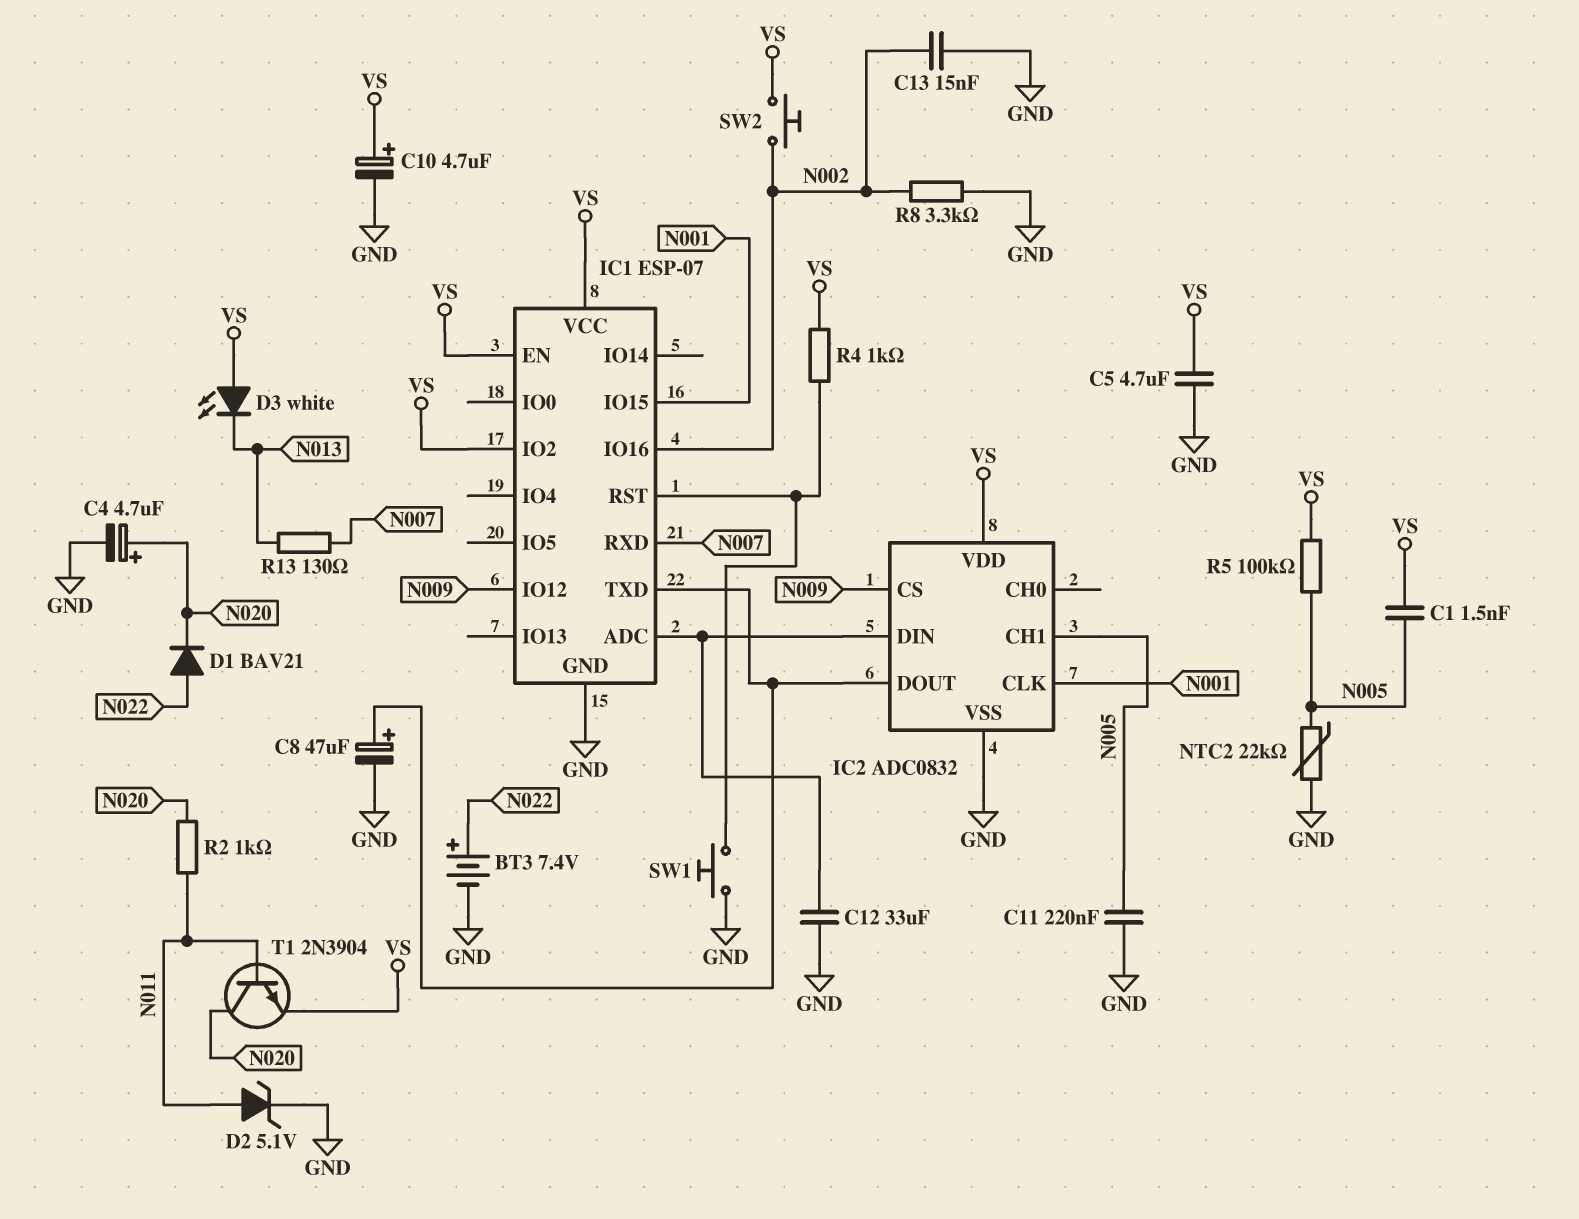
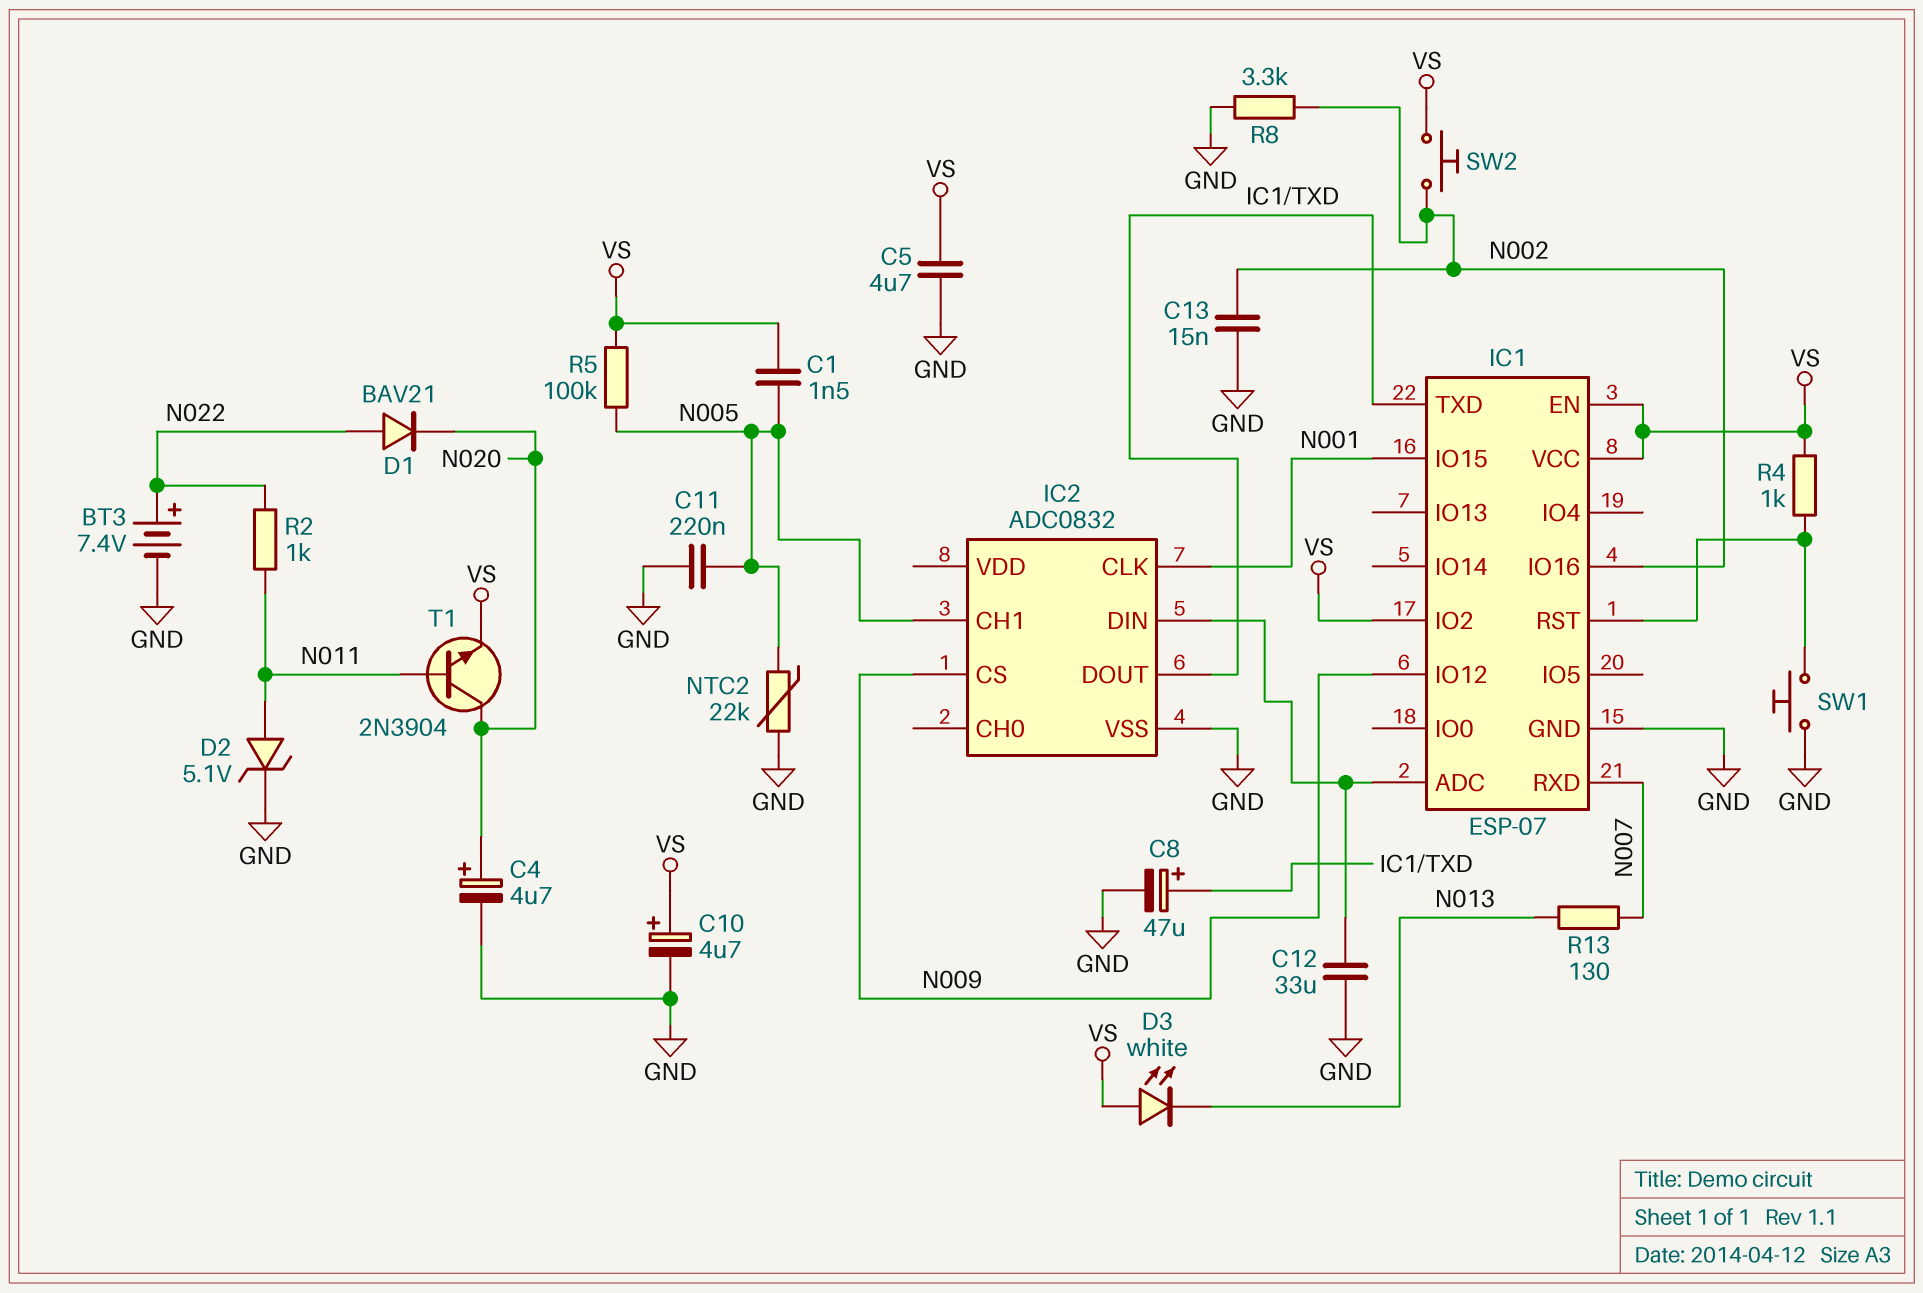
IC2 pin VDD: VS -> none
R2: 1k (N011, N020) -> 1k (N011, N022)

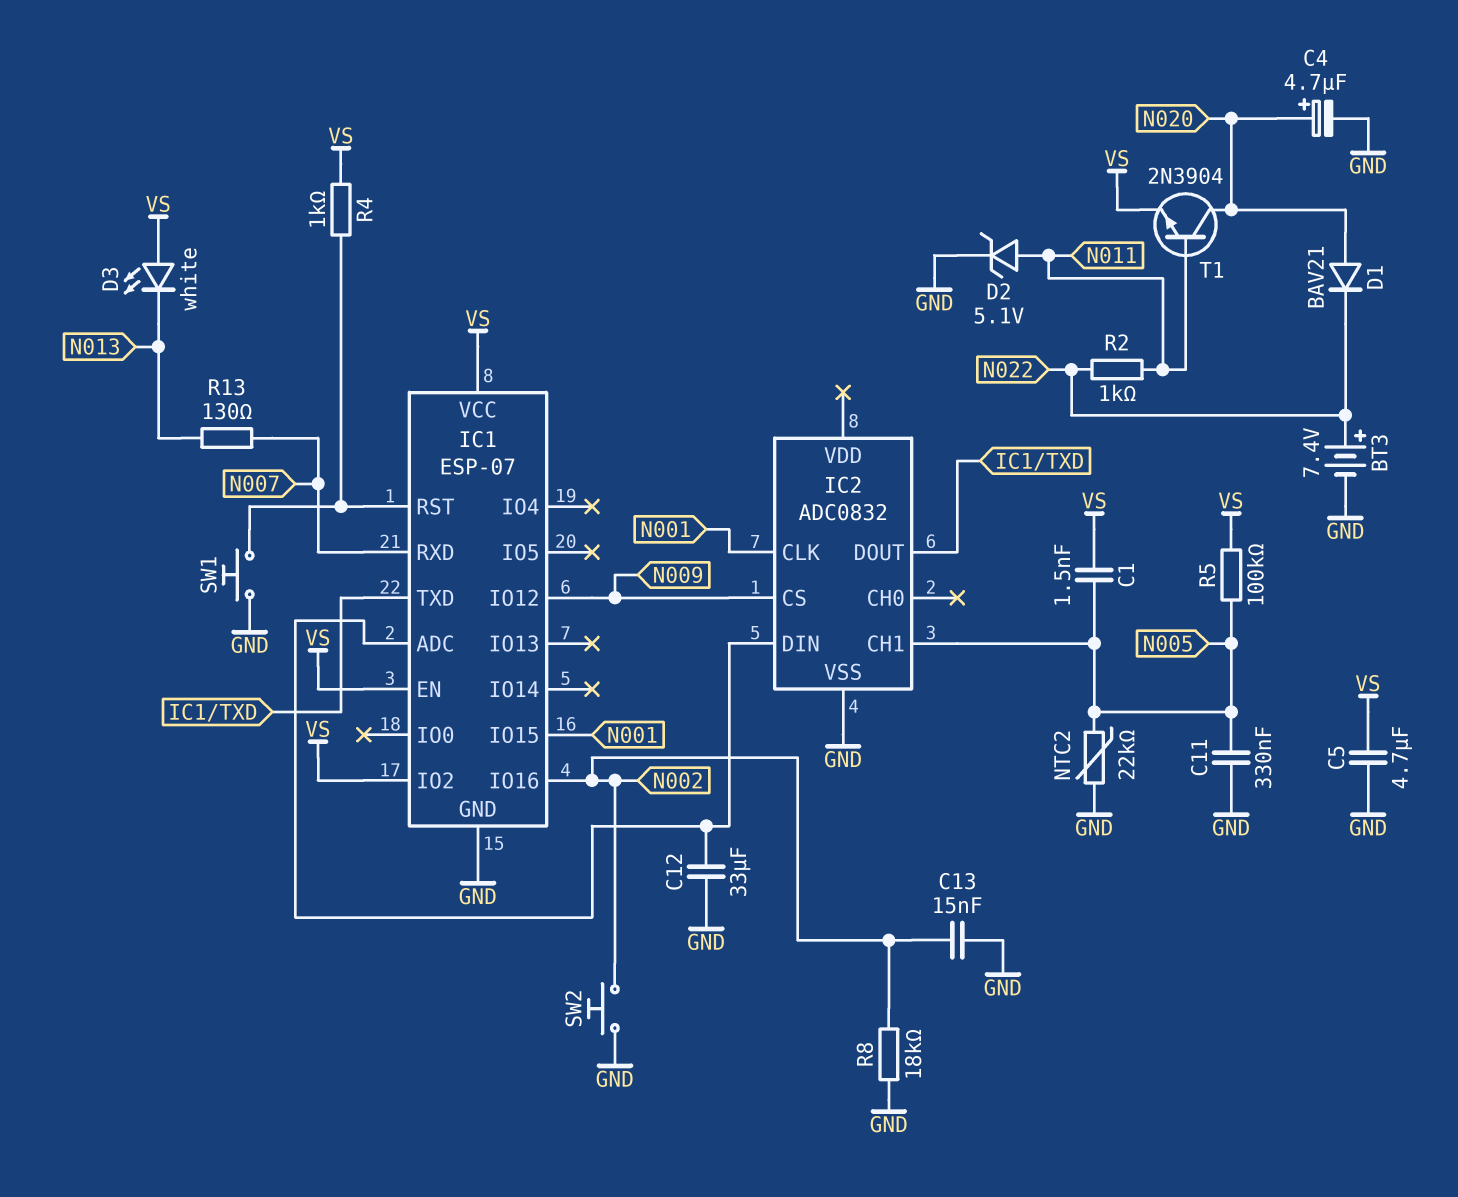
C8: 47uF (plus IC1/TXD, minus GND) -> none
C10: 4.7uF (plus VS, minus GND) -> none
C11: 220nF (GND, N005) -> 330nF (GND, N005)
D1: diode BAV21 (A N022, K N020) -> diode BAV21 (A N020, K N022)
R8: 3.3k (GND, N002) -> 18k (GND, N002)
SW2: button (N002, VS) -> button (GND, N002)

